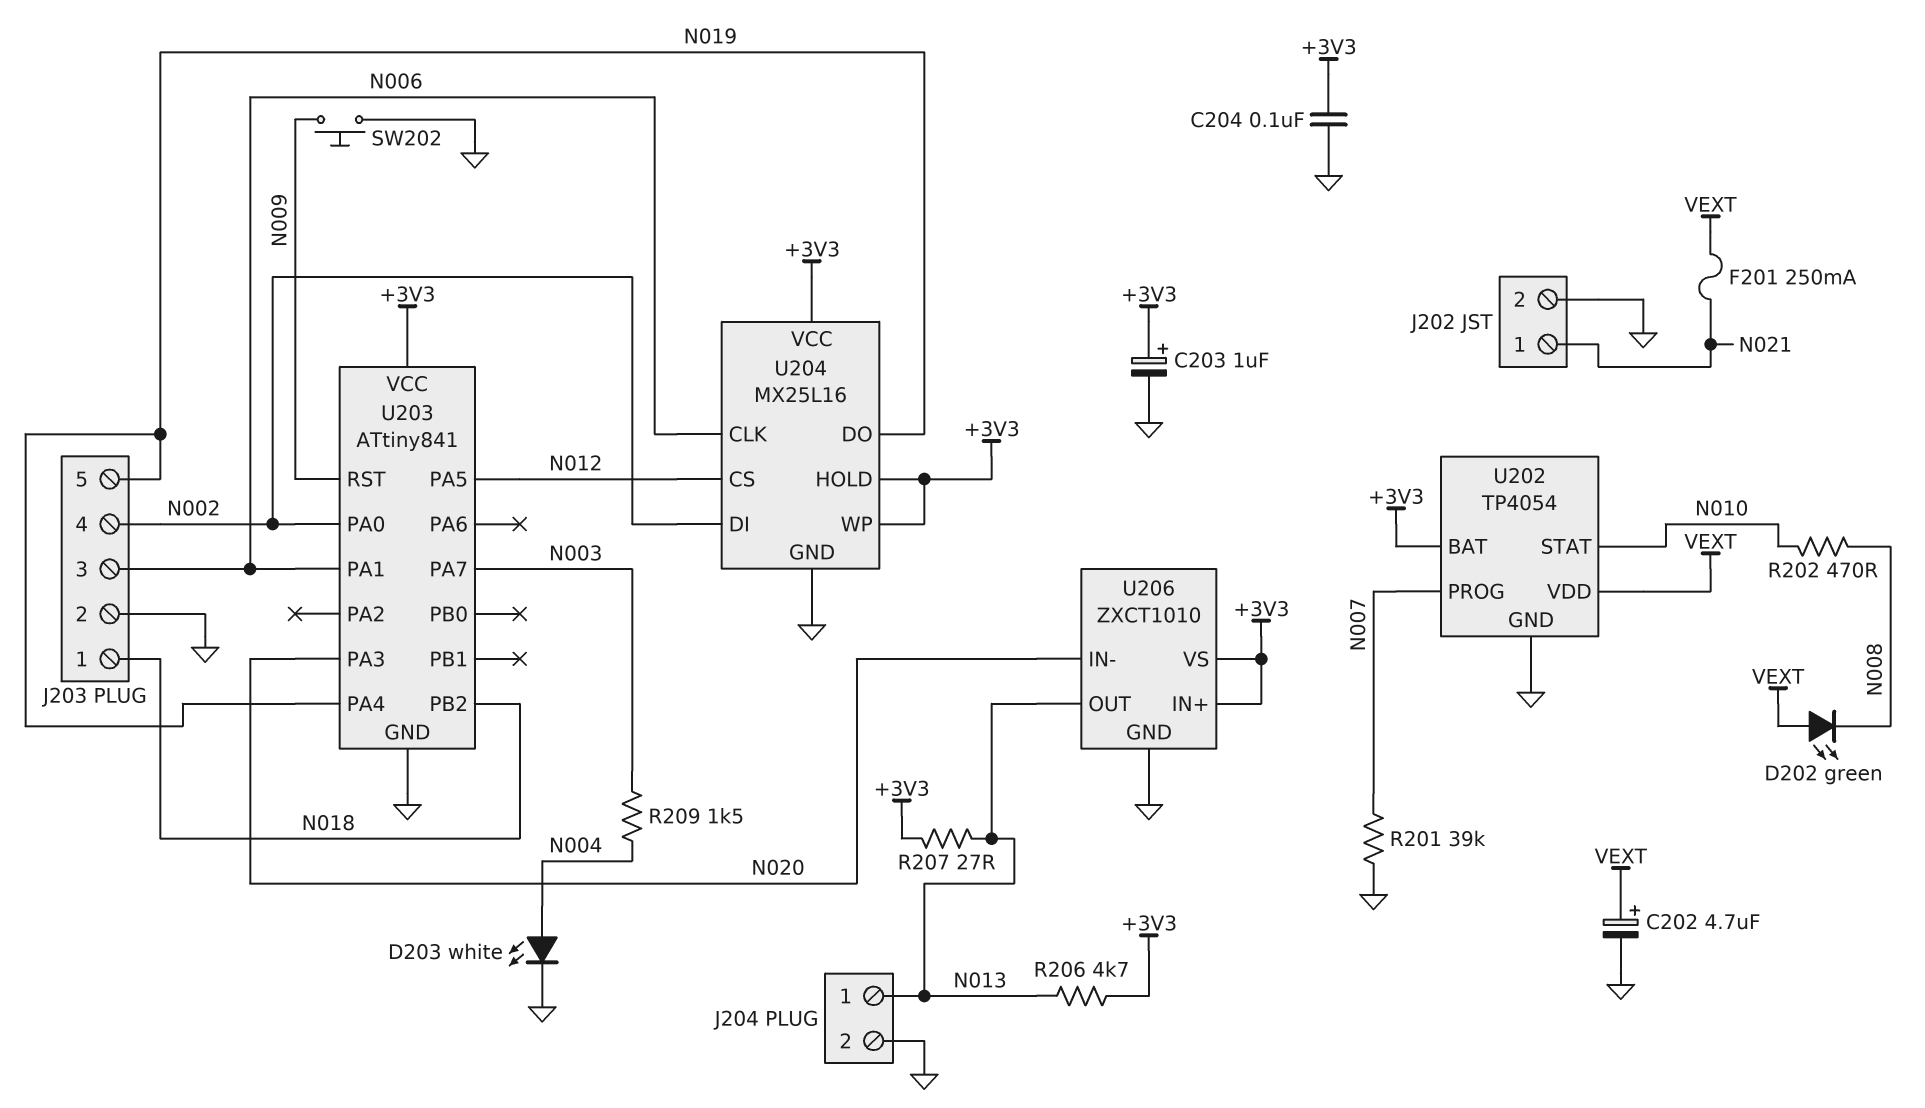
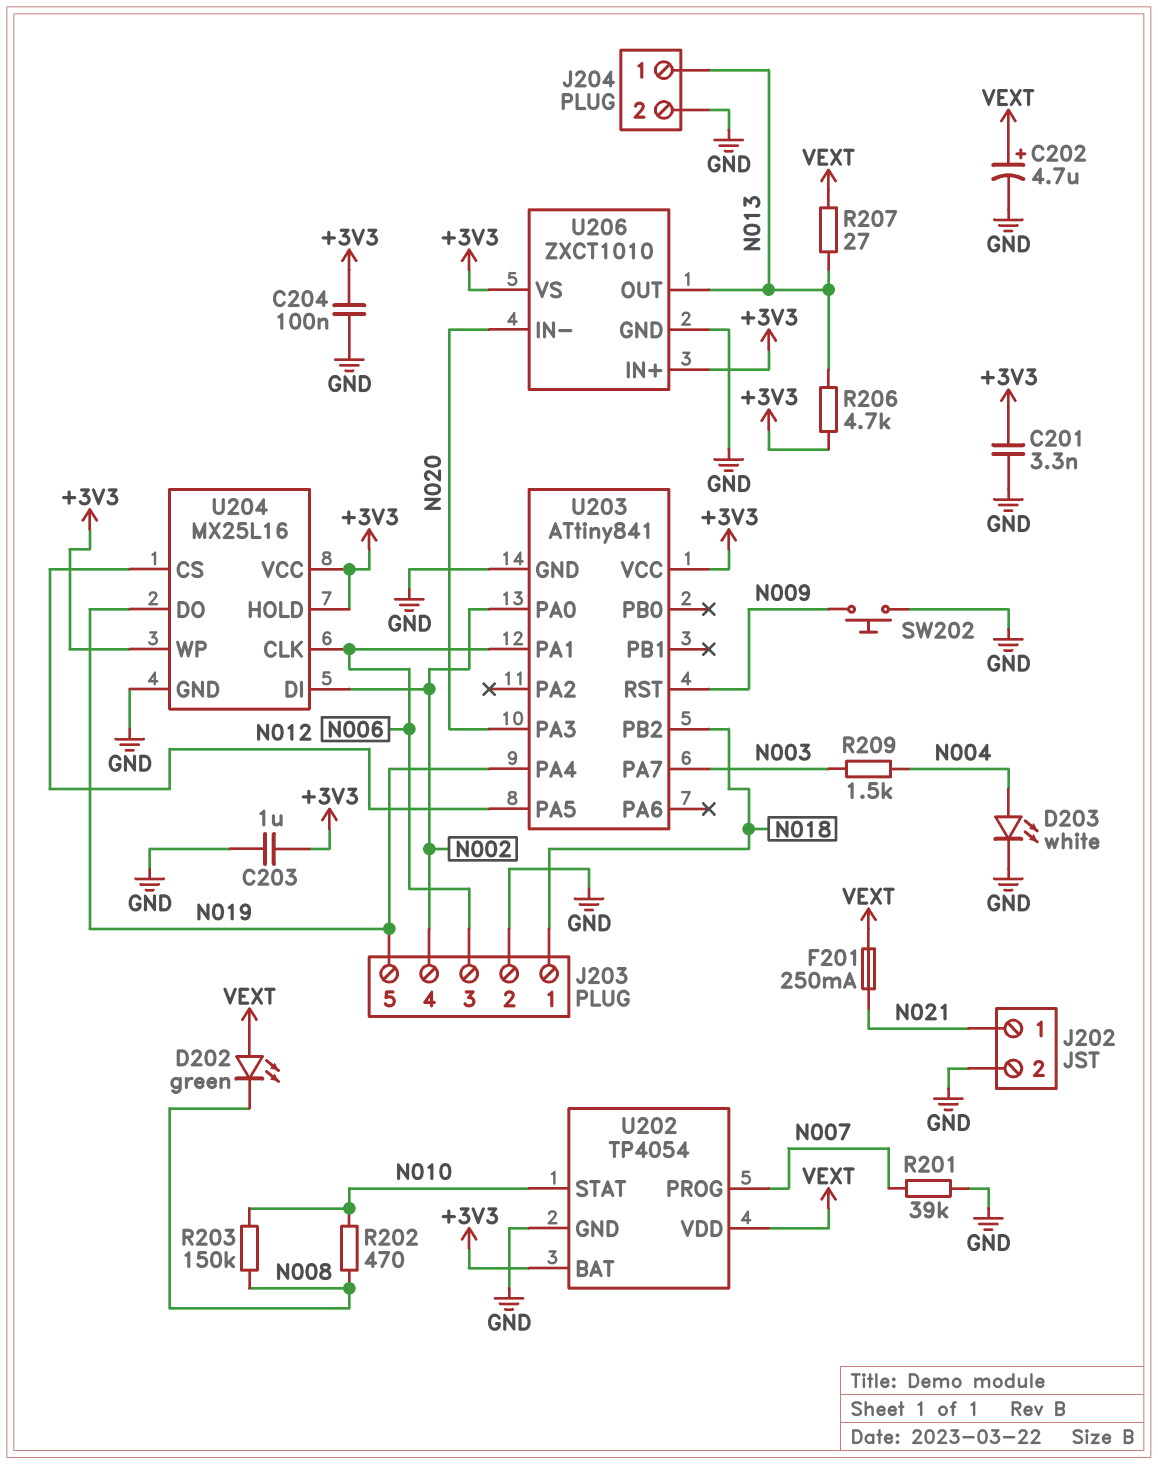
C201: none -> 3.3nF (+3V3, GND)
C203: 1uF (plus +3V3, minus GND) -> 1uF (+3V3, GND)
R203: none -> 150k (N008, N010)
R207: 27 (+3V3, N013) -> 27 (N013, VEXT)

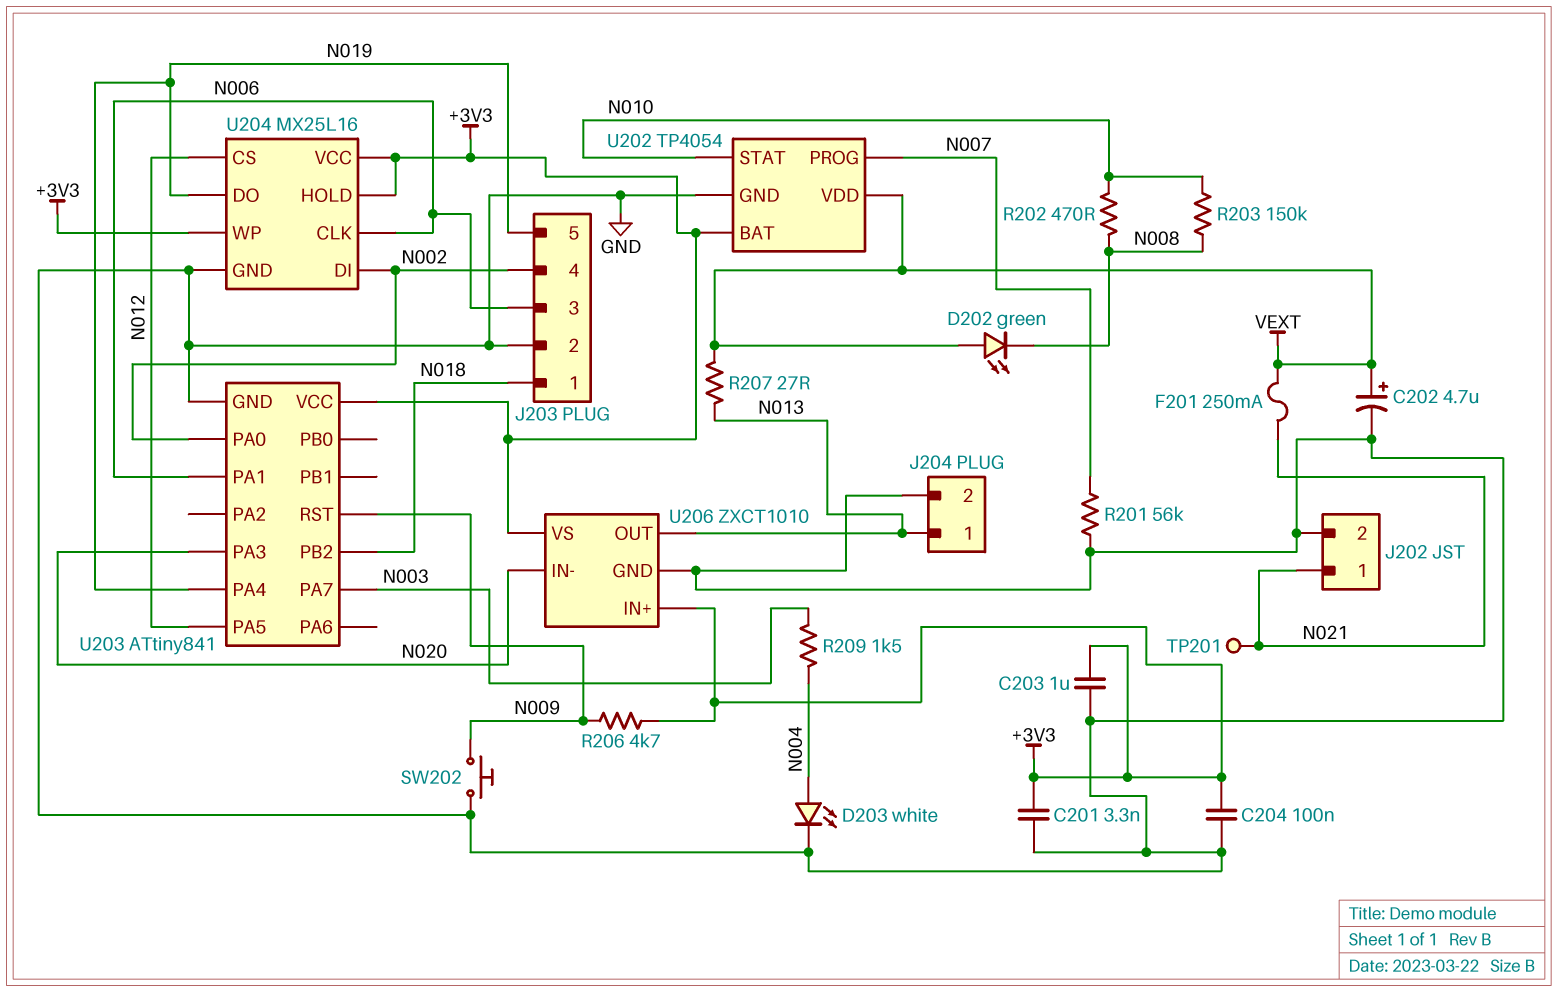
R201: 39k (GND, N007) -> 56k (GND, N007)
R206: 4.7k (+3V3, N013) -> 4.7k (+3V3, N009)
TP201: none -> test point (N021)

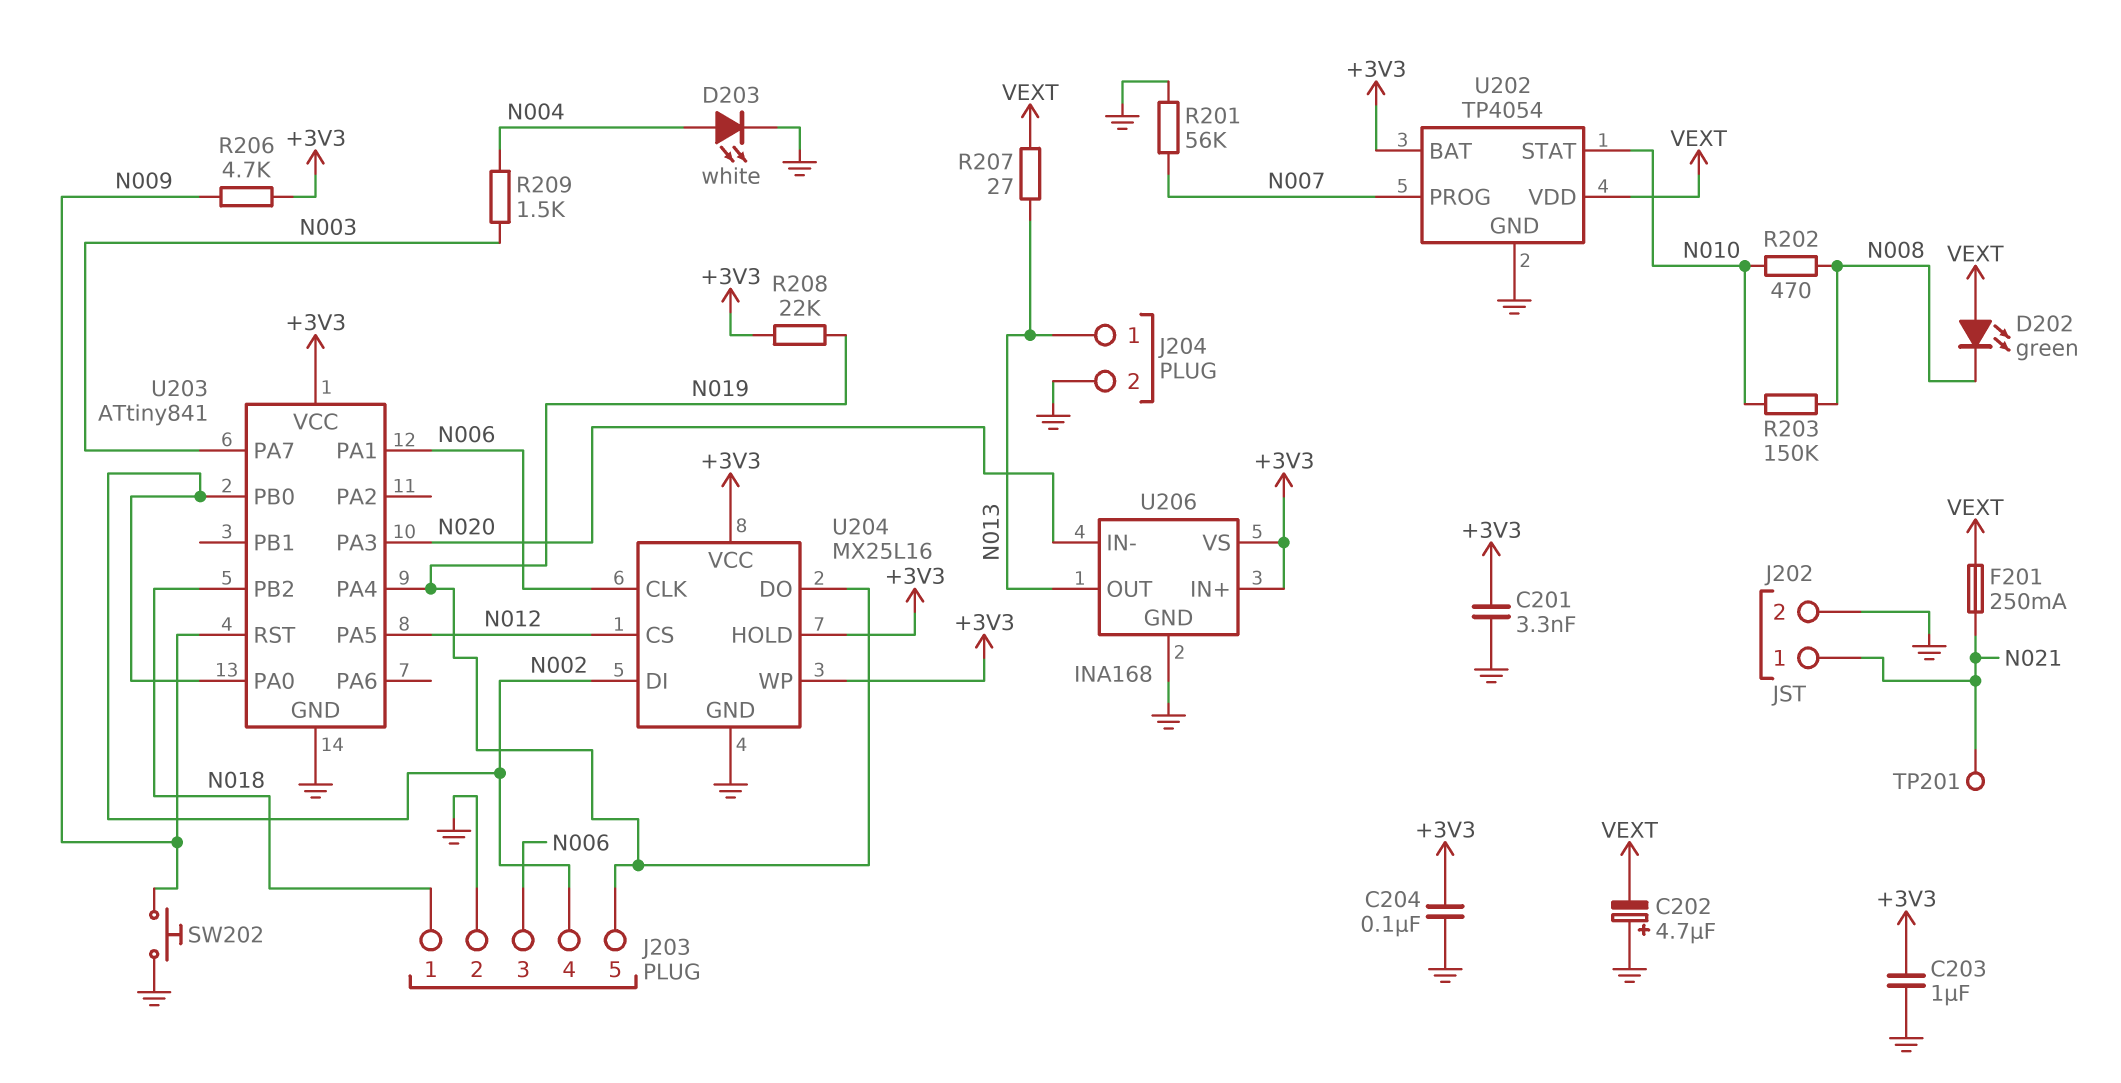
C202: 4.7uF (plus VEXT, minus GND) -> 4.7uF (plus GND, minus VEXT)
R208: none -> 22k (+3V3, N019)
U203 pin PB0: none -> N002
U206: ZXCT1010 -> INA168

